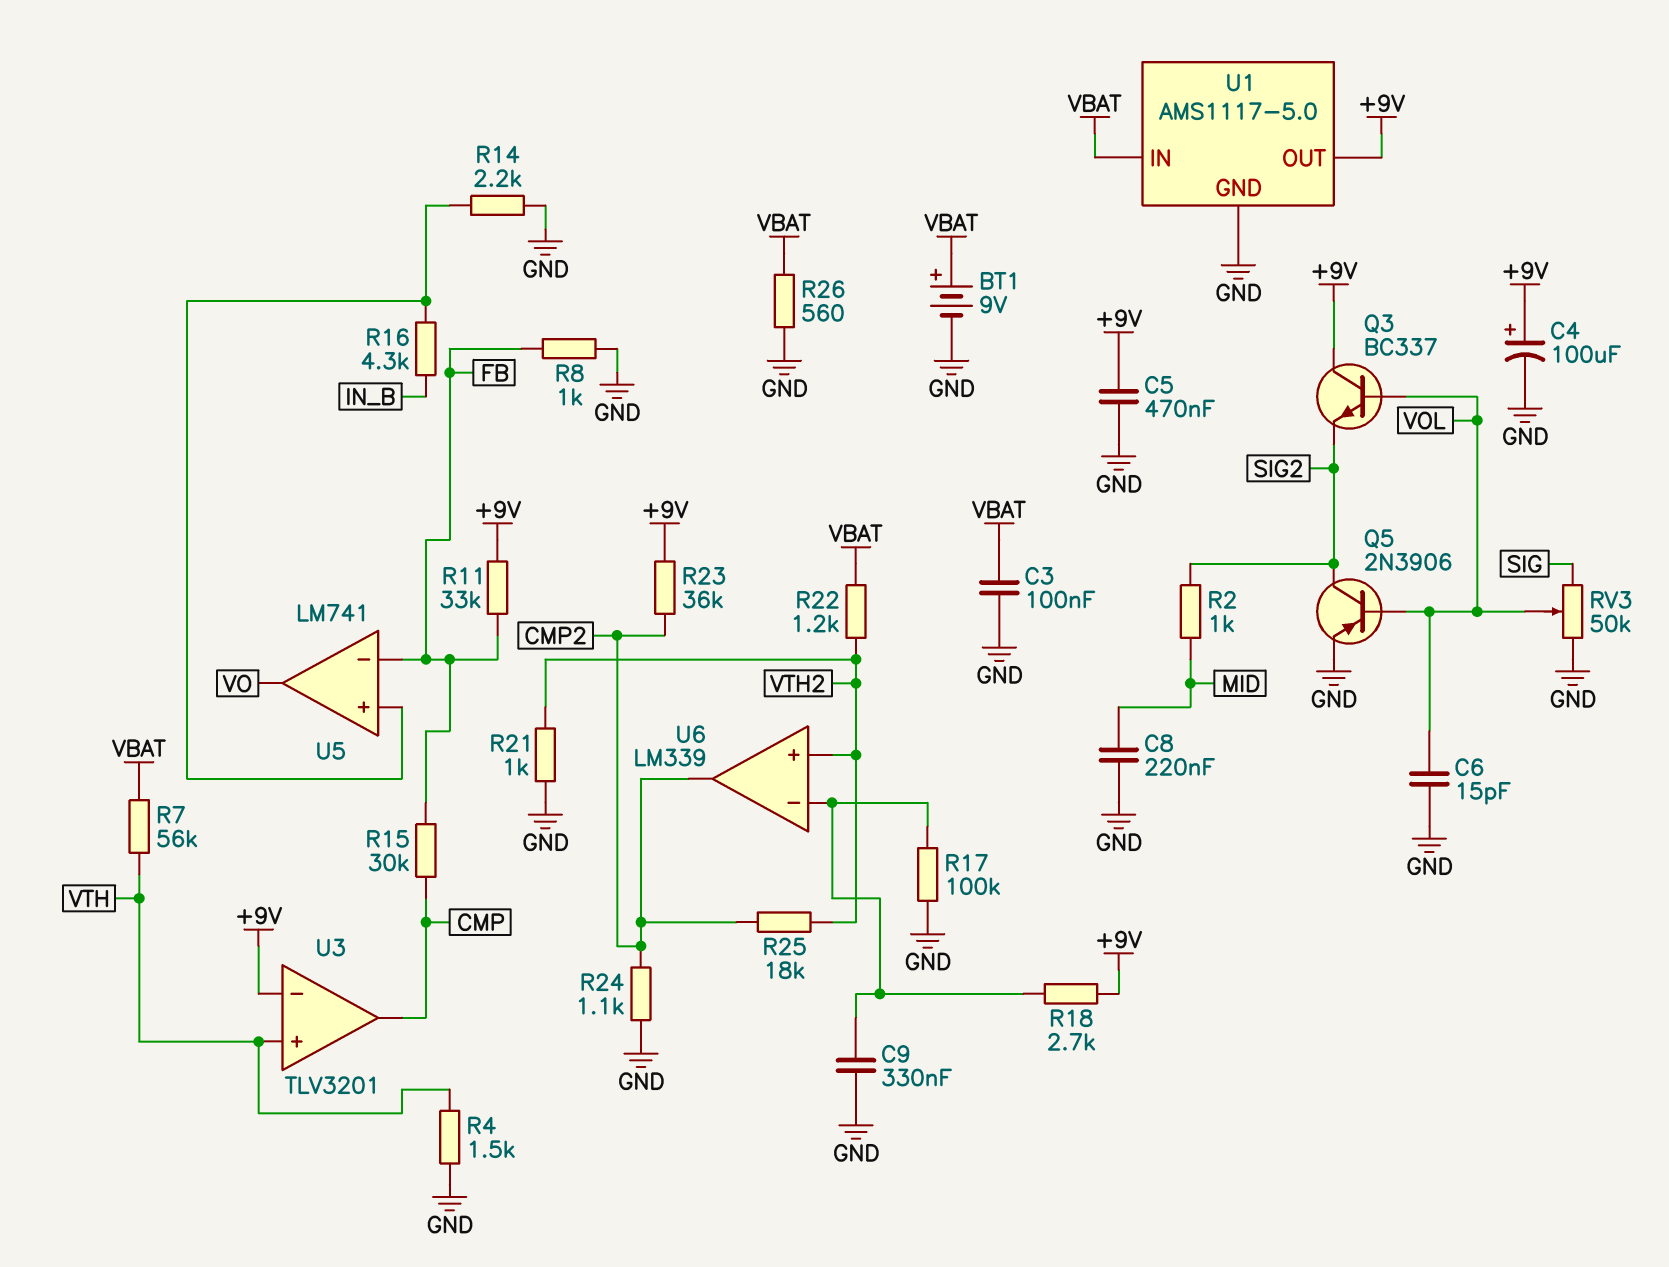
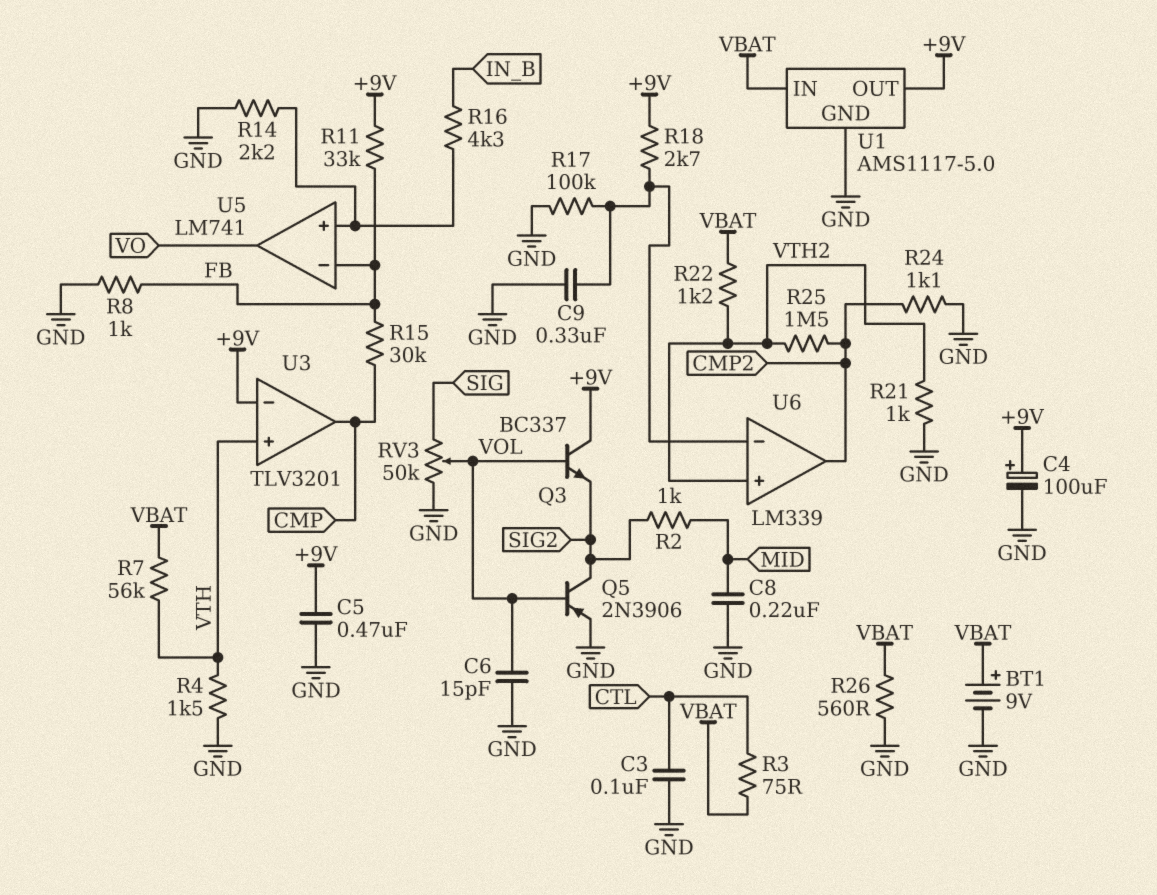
C3: 100nF (GND, VBAT) -> 100nF (CTL, GND)
R3: none -> 75 (CTL, VBAT)
R23: 36k (+9V, CMP2) -> none
R25: 18k (CMP2, VTH2) -> 1.5M (CMP2, VTH2)

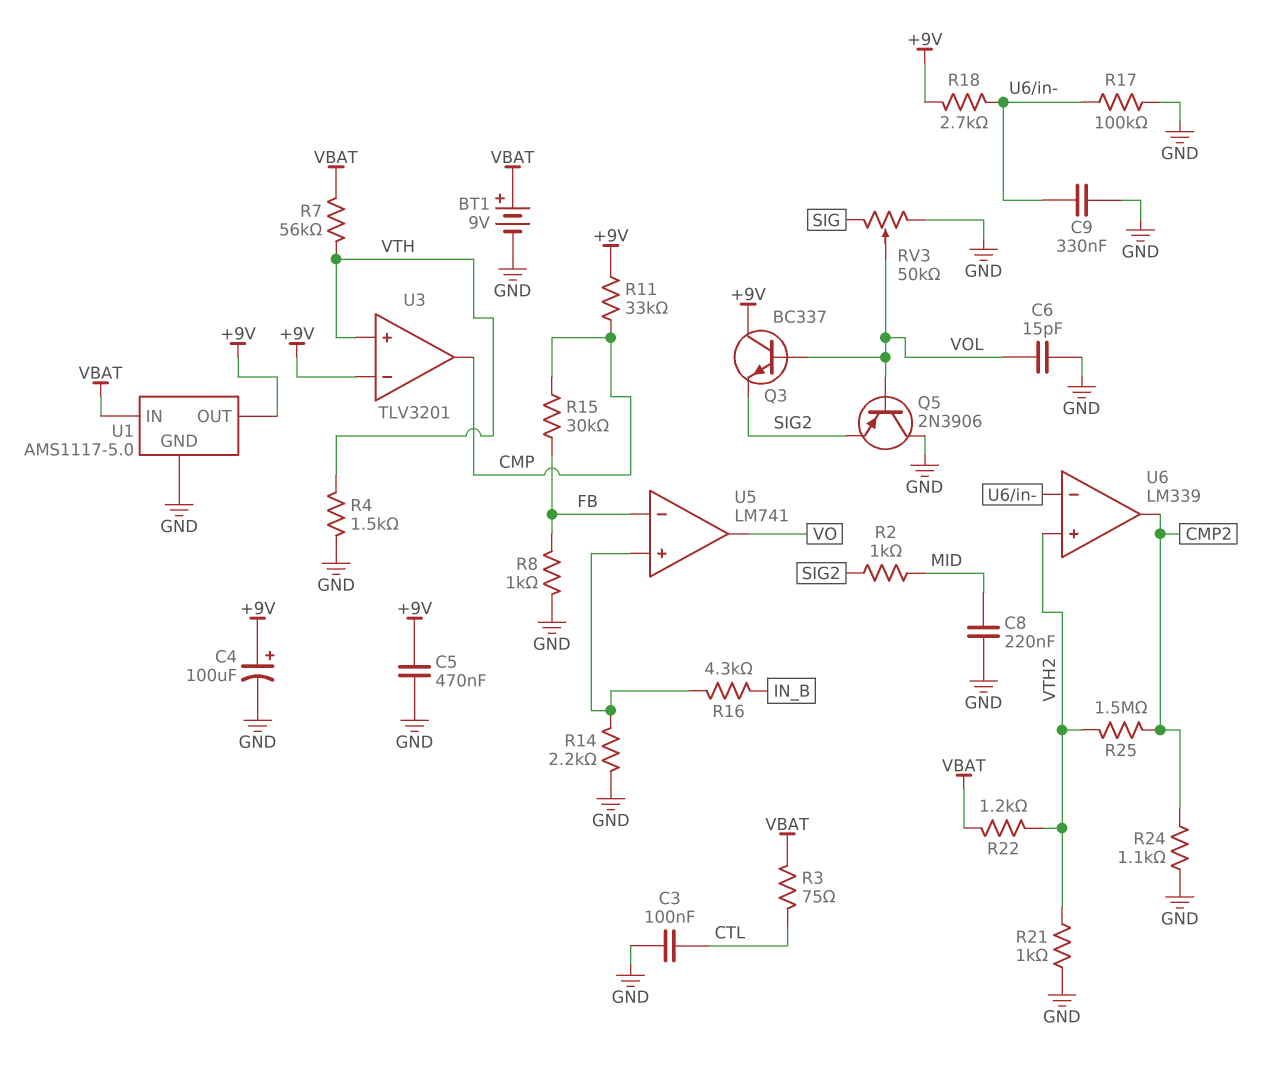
Q5: PNP 2N3906 (B VOL, C SIG2, E GND) -> PNP 2N3906 (B VOL, C GND, E SIG2)
R11: 33k (+9V, FB) -> 33k (+9V, CMP)
R26: 560 (GND, VBAT) -> none

